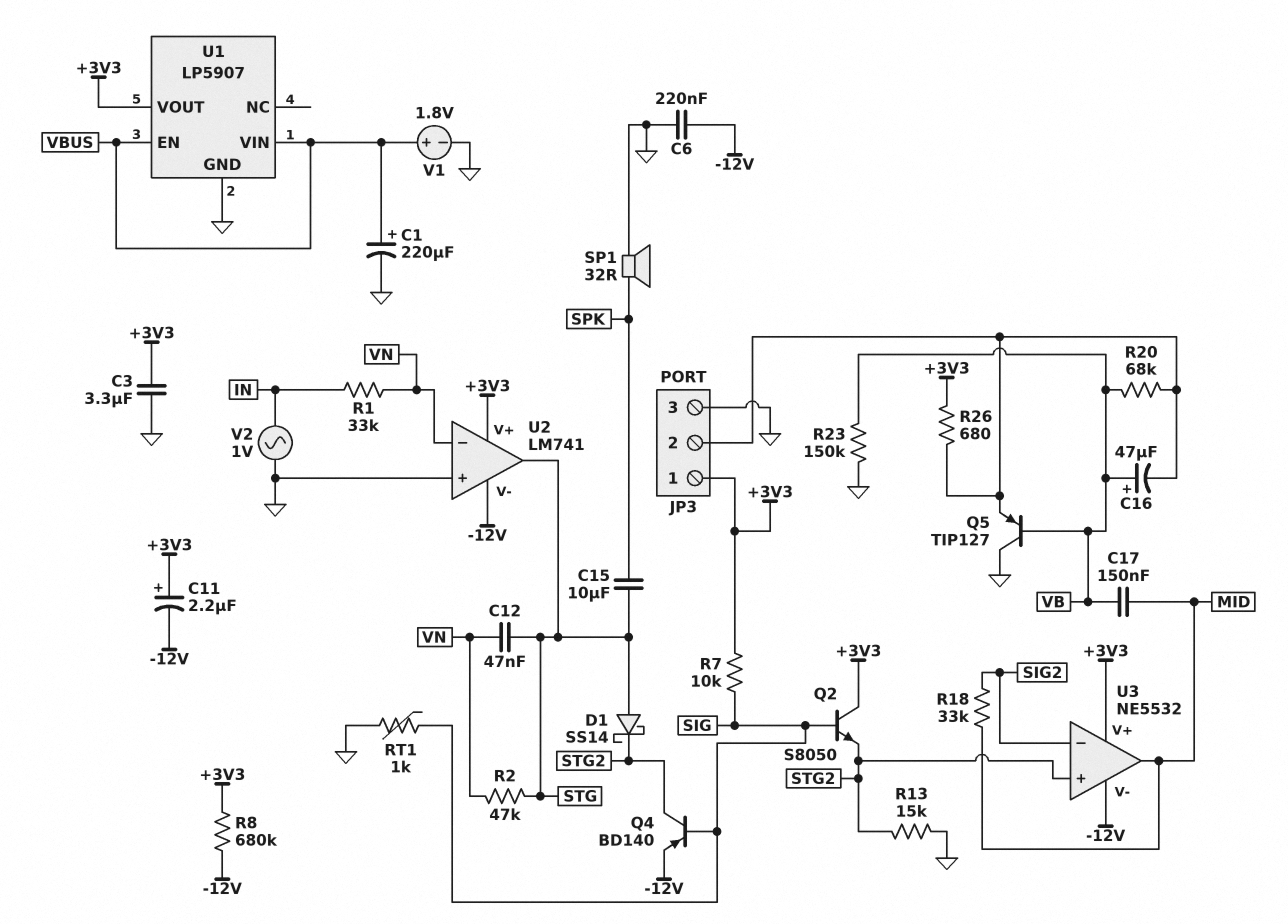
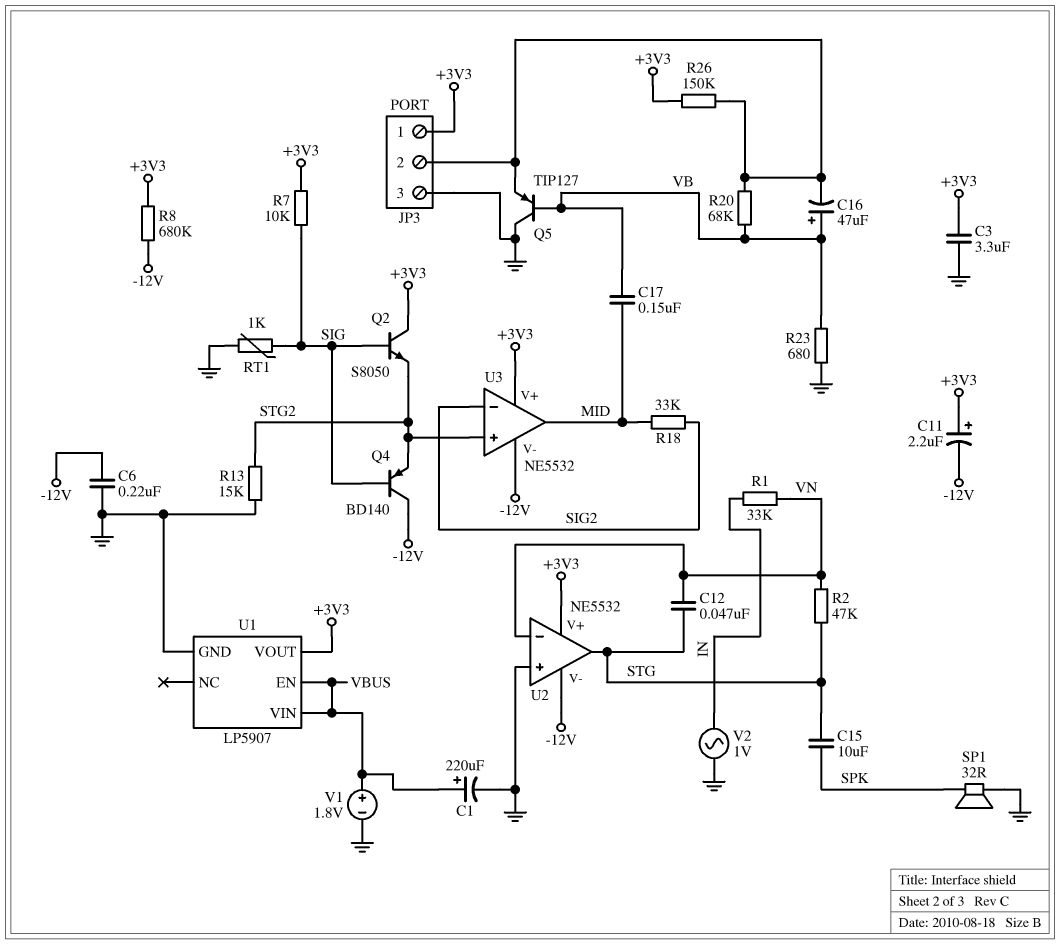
D1: schottky SS14 (A STG, K STG2) -> none
Q4: PNP BD140 (B SIG, C STG2, E -12V) -> PNP BD140 (B SIG, C -12V, E STG2)
R23: 150k (GND, VB) -> 680 (GND, VB)
R26: 680 (+3V3, JP3/2) -> 150k (+3V3, JP3/2)
U2: LM741 -> NE5532

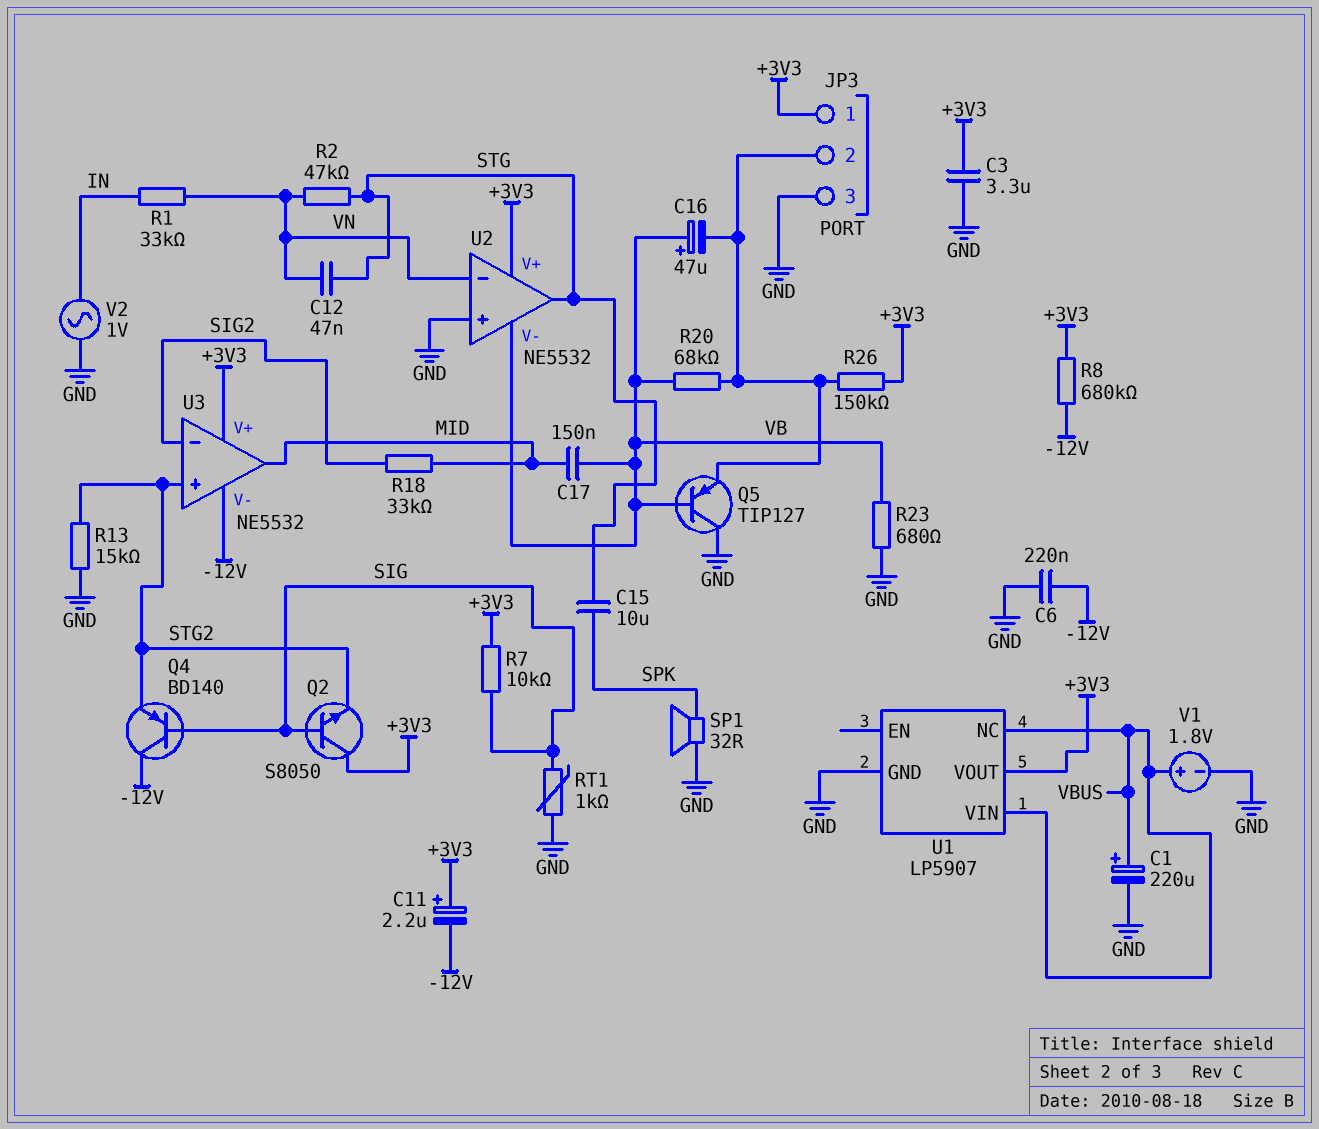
U1 pin EN: VBUS -> none
U1 pin NC: none -> VBUS
U2 pin V-: -12V -> VB

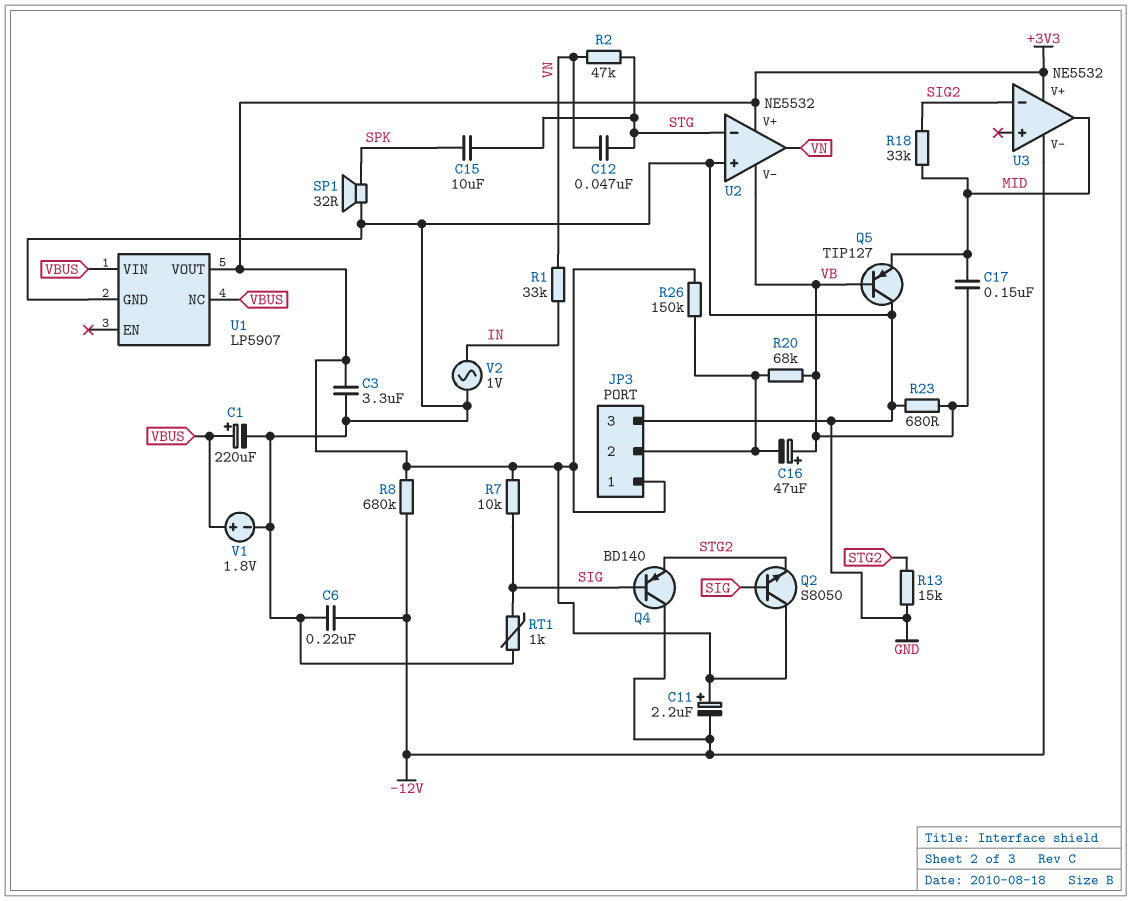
Q5: PNP TIP127 (B VB, C GND, E JP3/2) -> PNP TIP127 (B VB, C GND, E MID)
U2 pin in-: VN -> STG
U2 pin out: STG -> VN
U3 pin in+: STG2 -> none

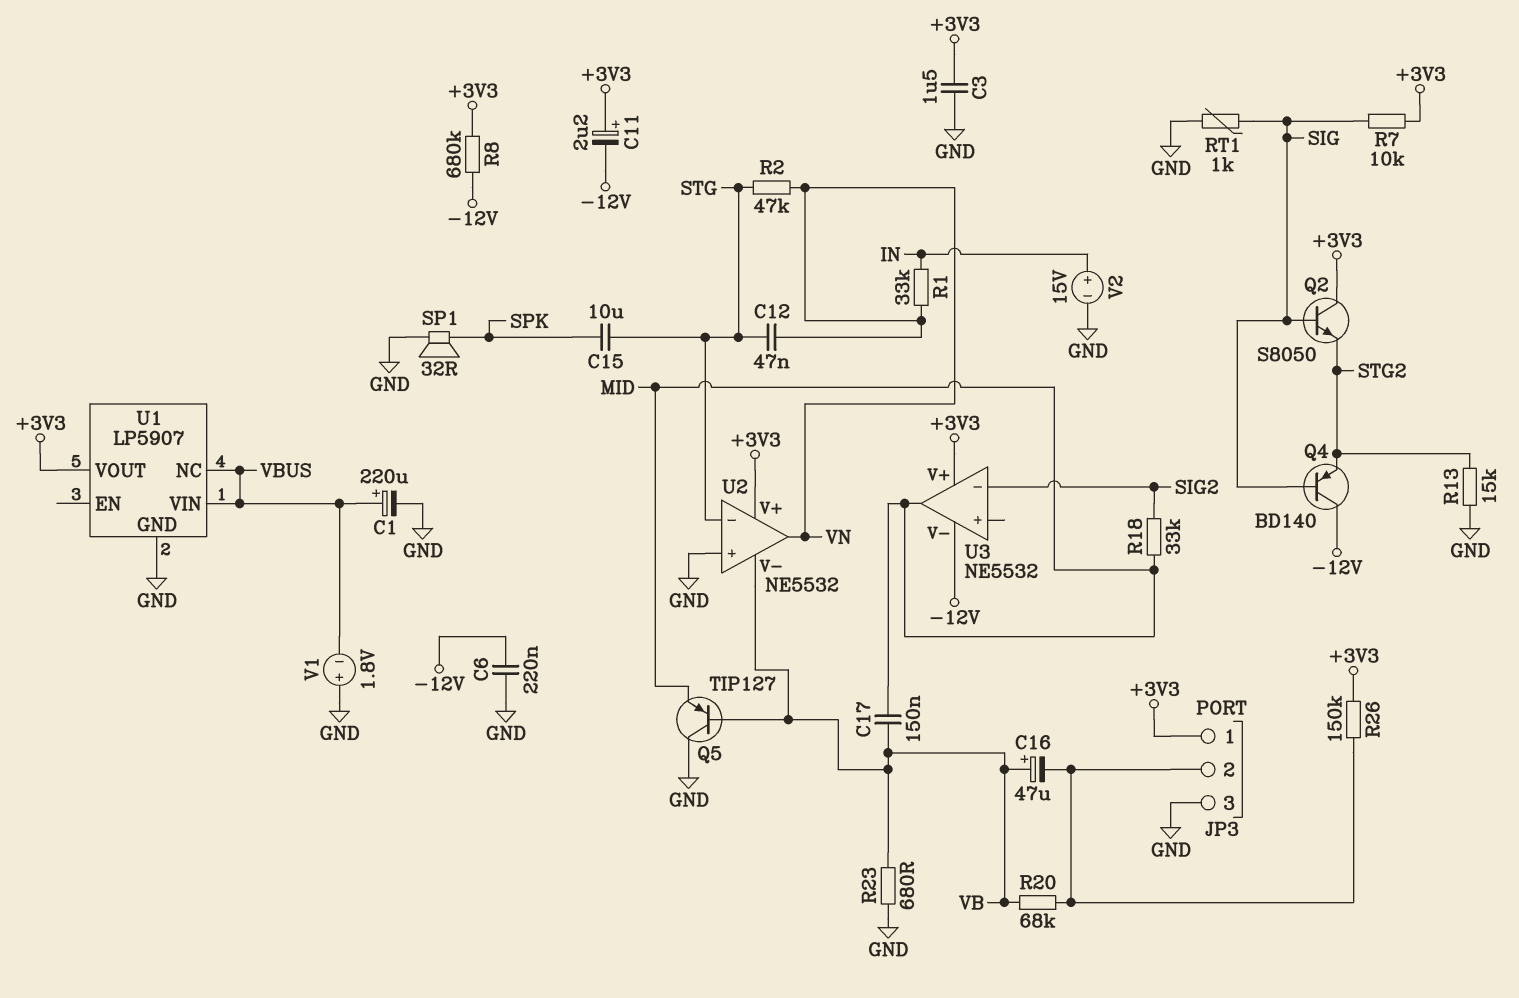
C3: 3.3uF (+3V3, GND) -> 1.5uF (+3V3, GND)
V1: 1.8V (plus VBUS, minus GND) -> 1.8V (plus GND, minus VBUS)
V2: AC 1V (GND, IN) -> 15V (plus IN, minus GND)

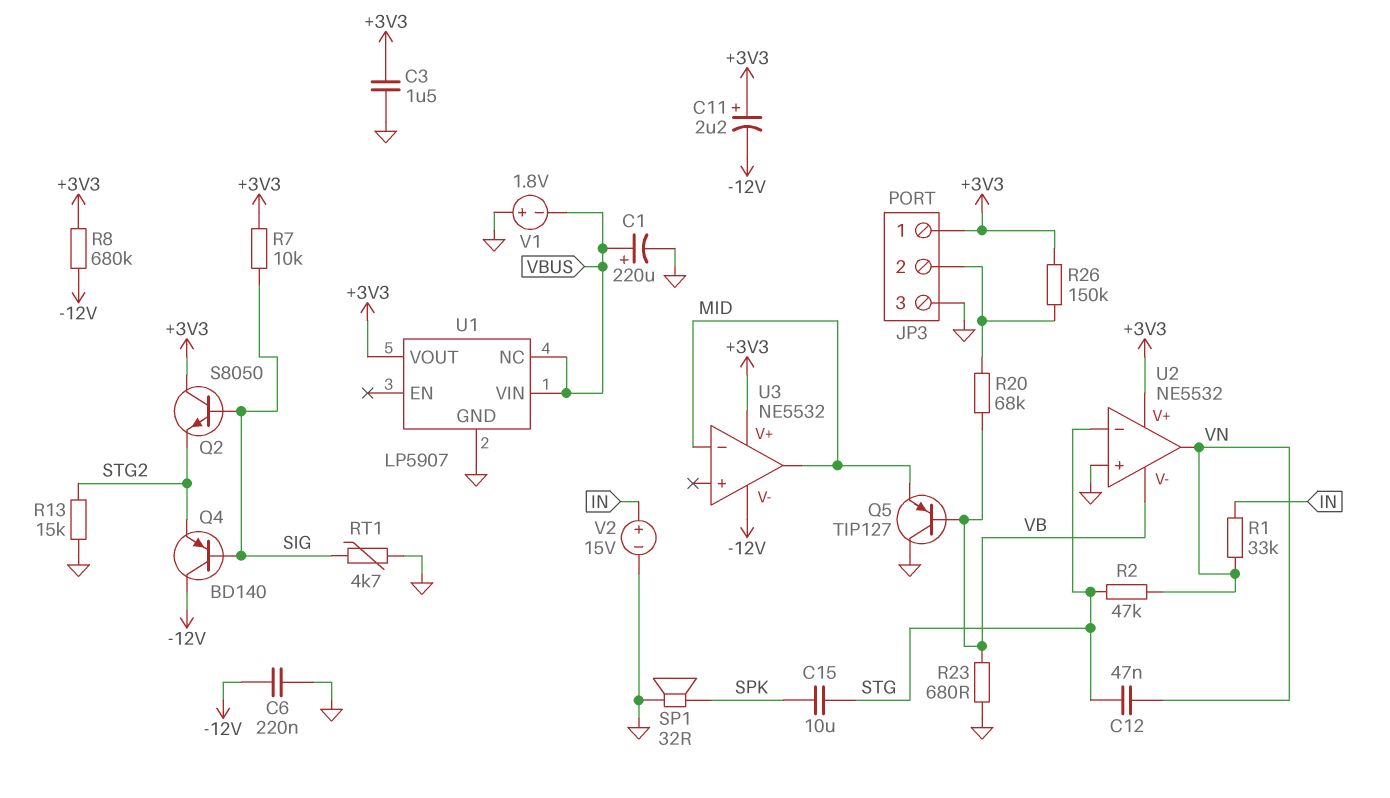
C16: 47uF (plus VB, minus JP3/2) -> none
C17: 150nF (MID, VB) -> none
R18: 33k (MID, SIG2) -> none
RT1: 1k (GND, SIG) -> 4.7k (GND, SIG)
U3 pin in-: SIG2 -> MID

